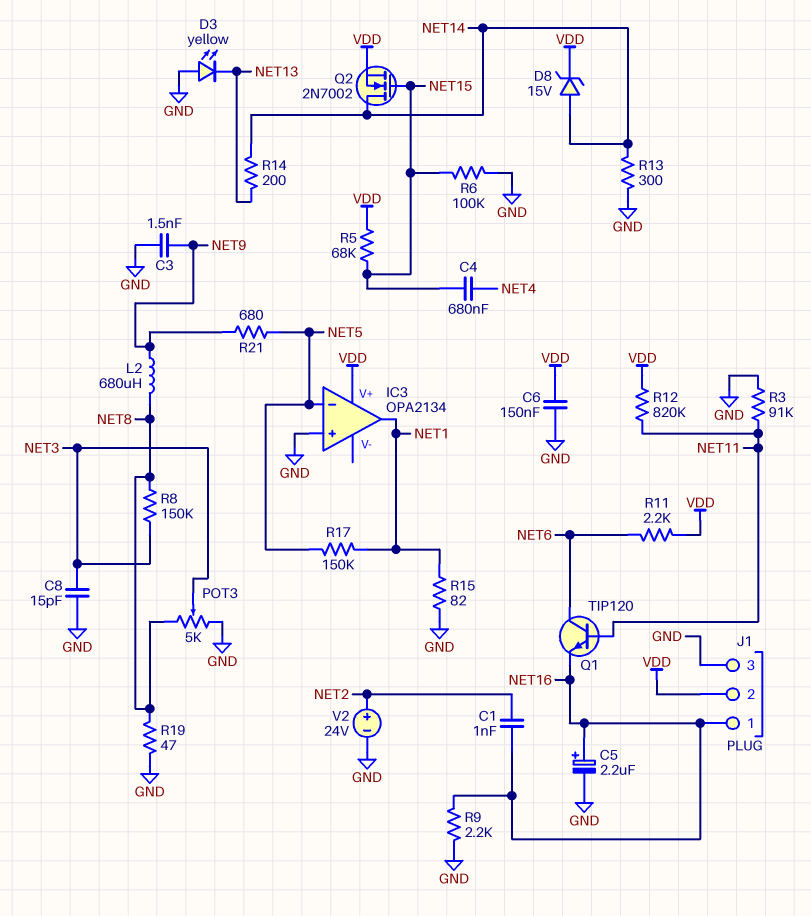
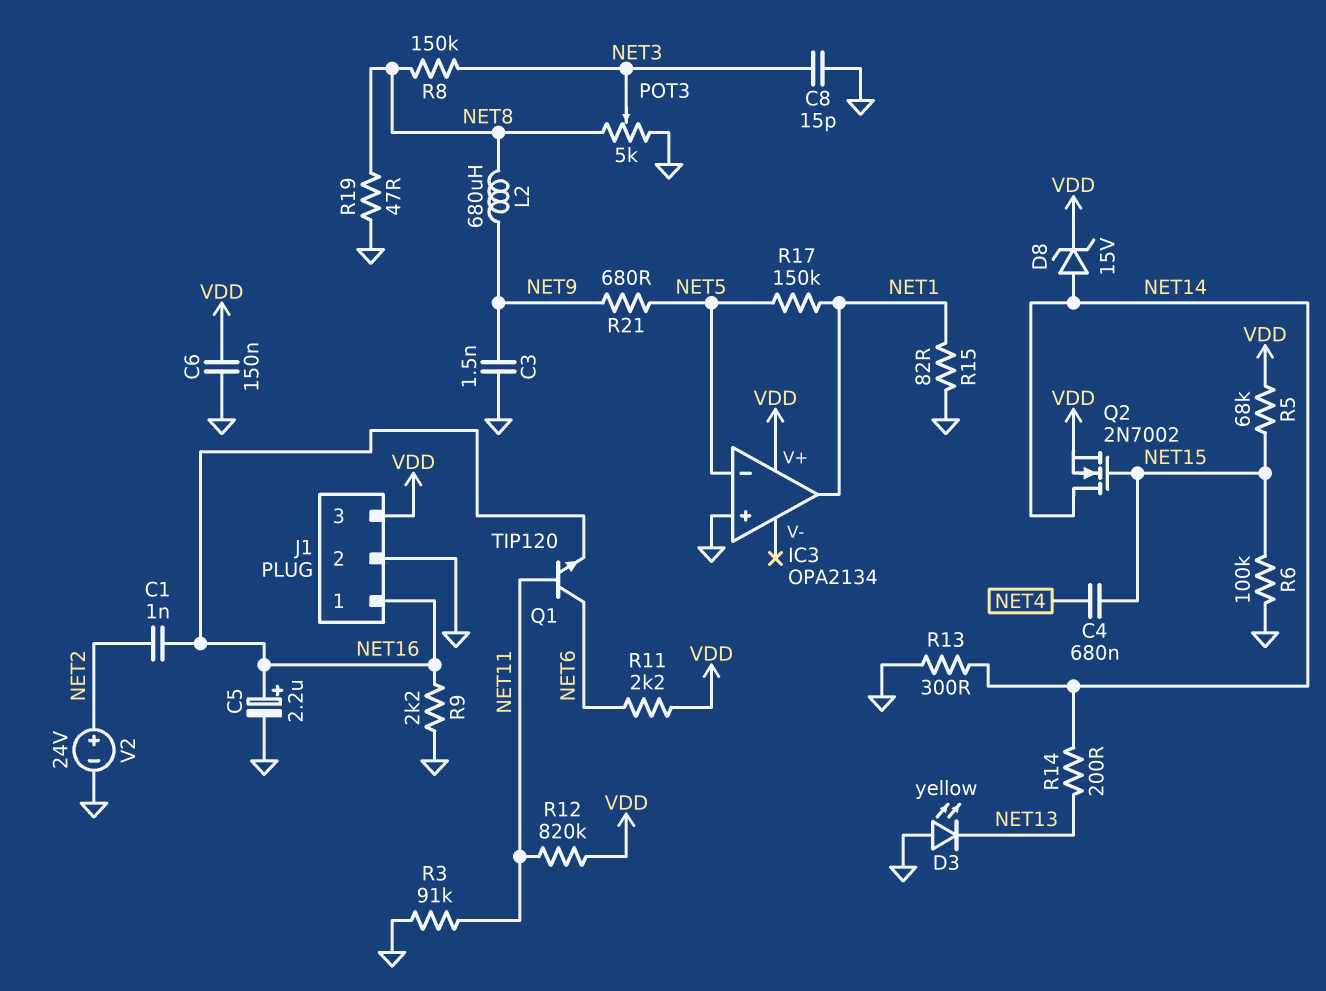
J1 pin 2: VDD -> GND
J1 pin 3: GND -> VDD

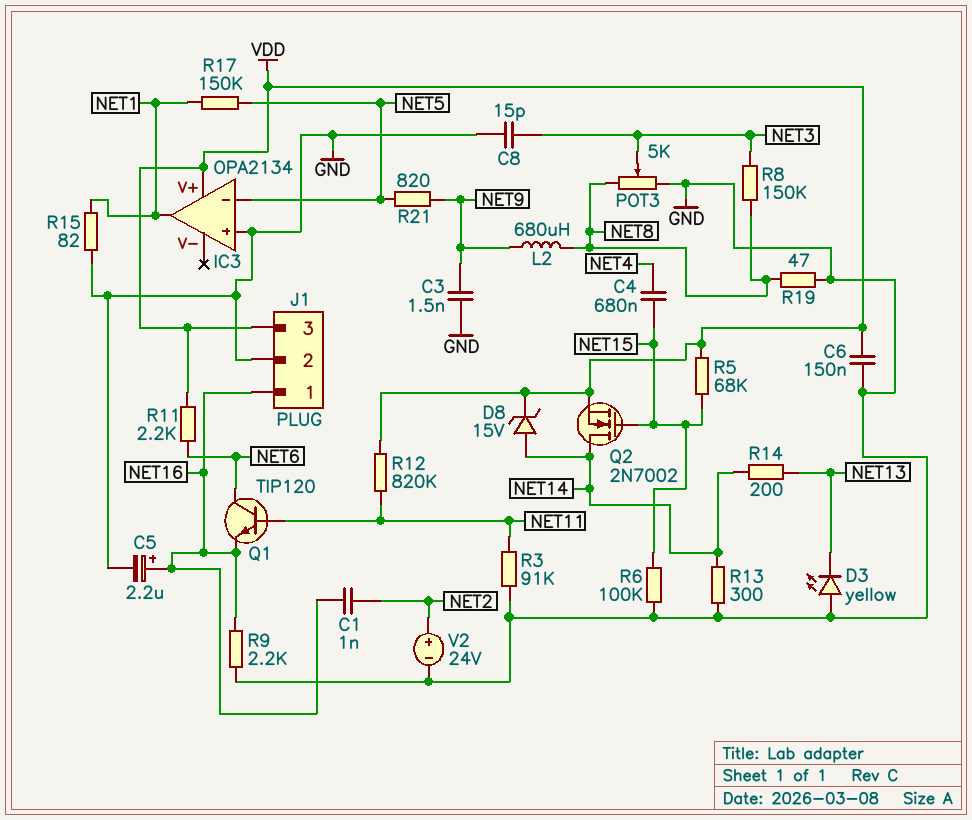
R21: 680 (NET5, NET9) -> 820 (NET5, NET9)

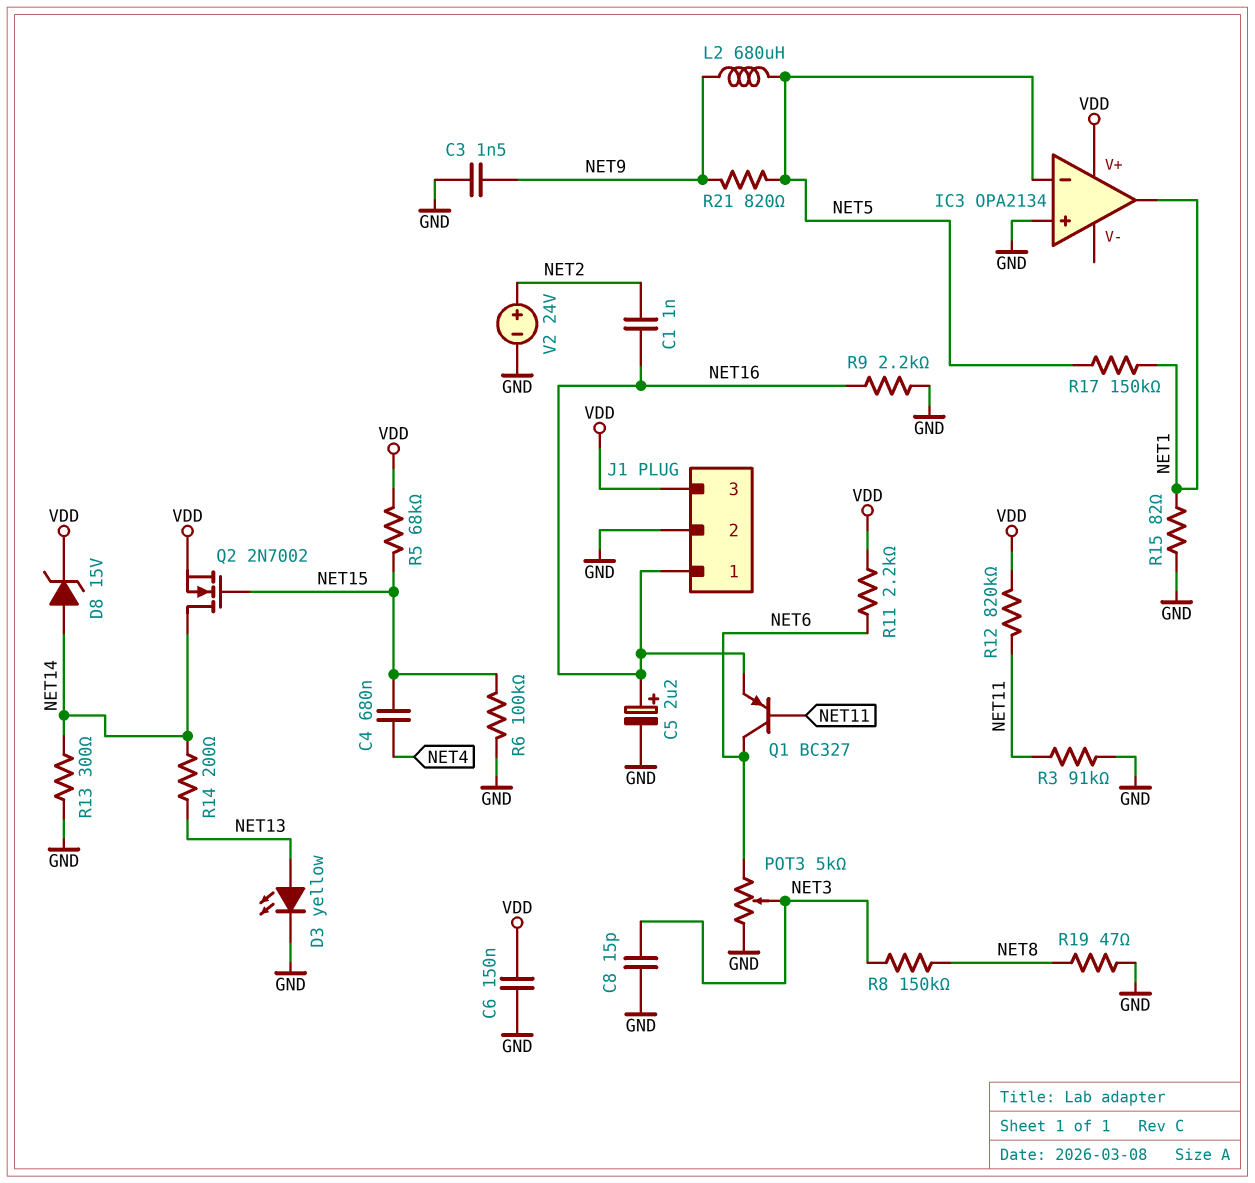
D3: LED yellow (A GND, K NET13) -> LED yellow (A NET13, K GND)
L2: 680uH (NET8, NET9) -> 680uH (NET5, NET9)
POT3: 5k (GND, NET8, wiper NET3) -> 5k (GND, NET6, wiper NET3)
Q1: NPN TIP120 (B NET11, C NET6, E NET16) -> PNP BC327 (B NET11, C NET6, E NET16)

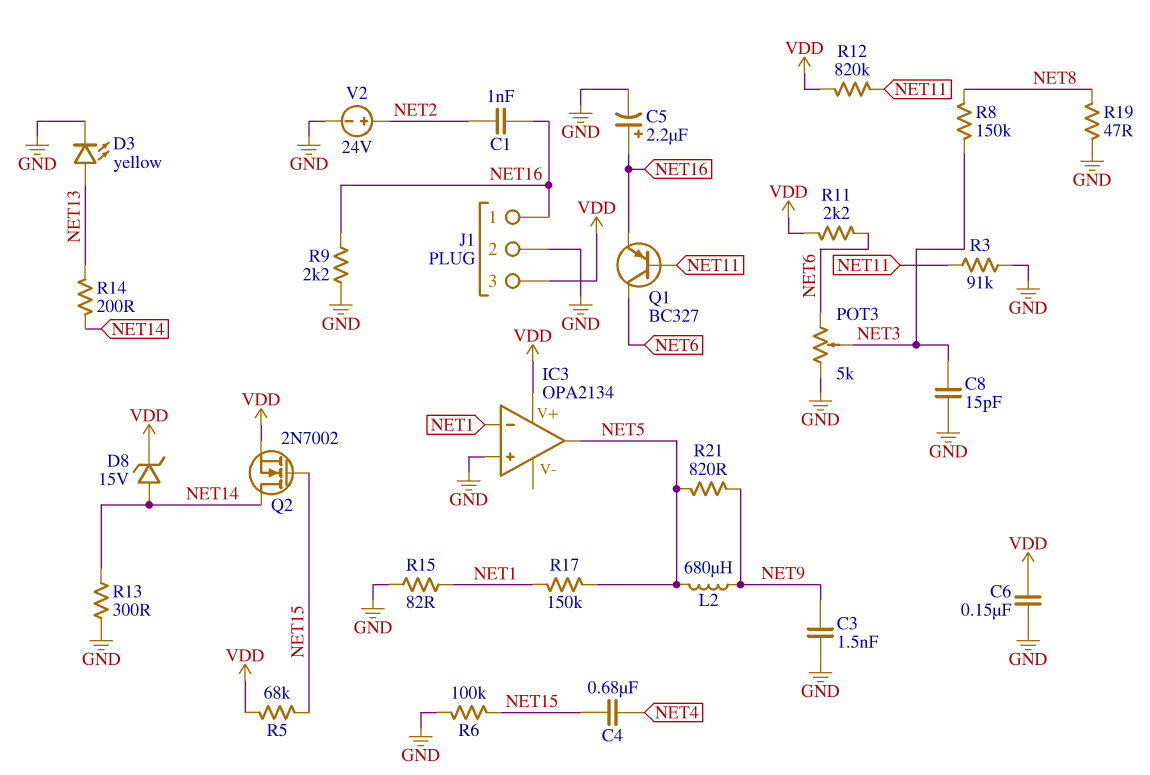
IC3 pin in-: NET5 -> NET1
IC3 pin out: NET1 -> NET5

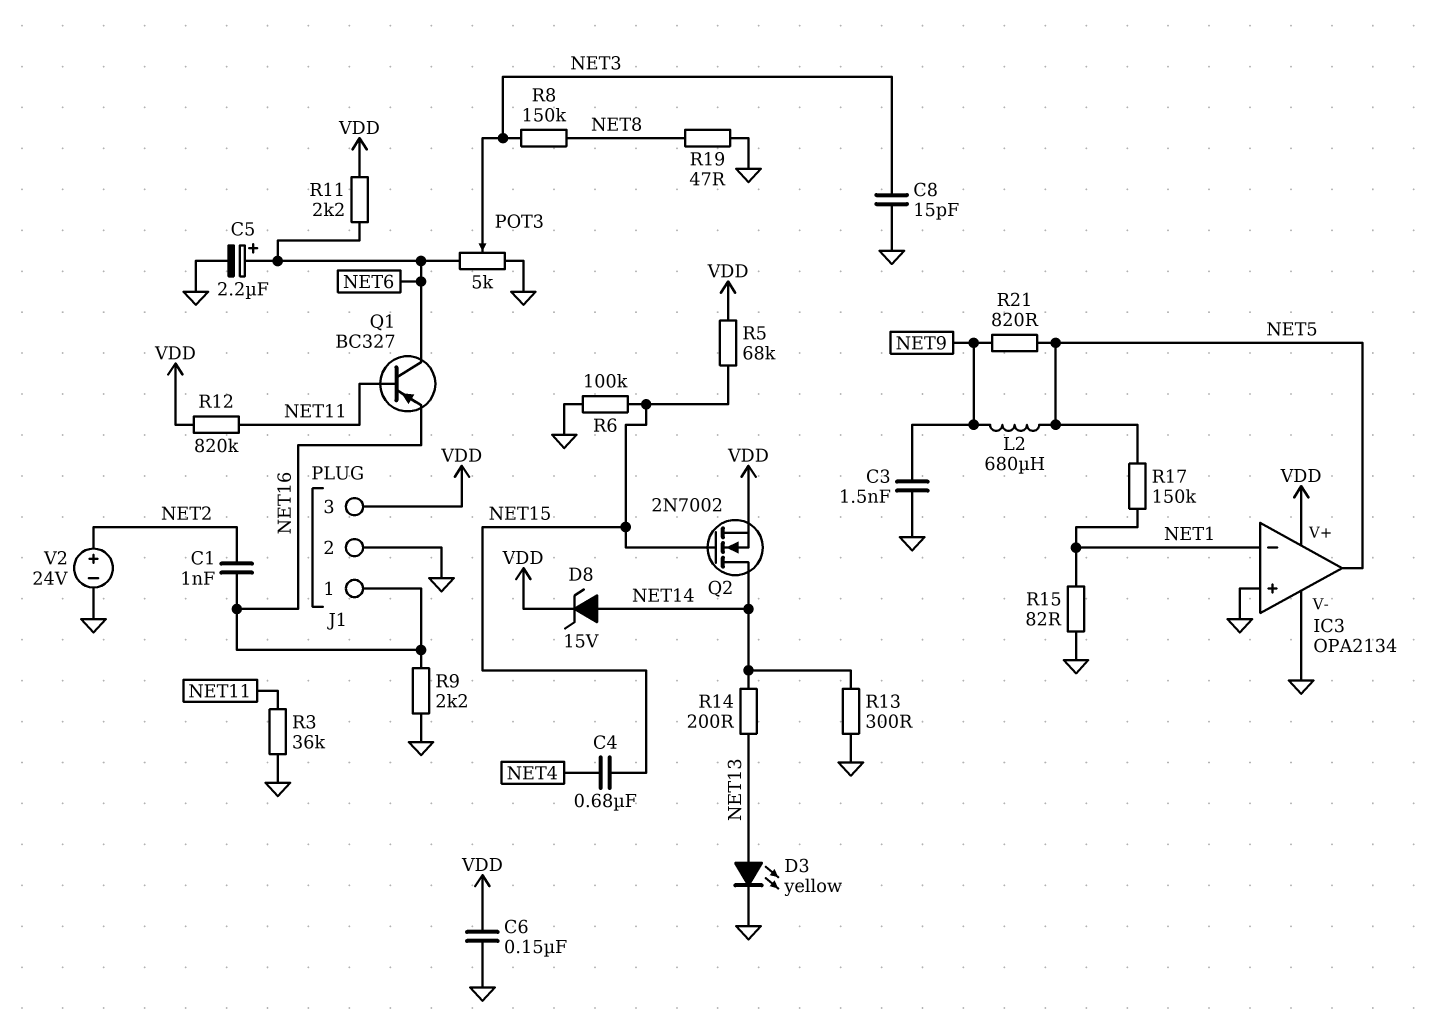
C5: 2.2uF (plus NET16, minus GND) -> 2.2uF (plus NET6, minus GND)
IC3 pin V-: none -> GND
R3: 91k (GND, NET11) -> 36k (GND, NET11)

